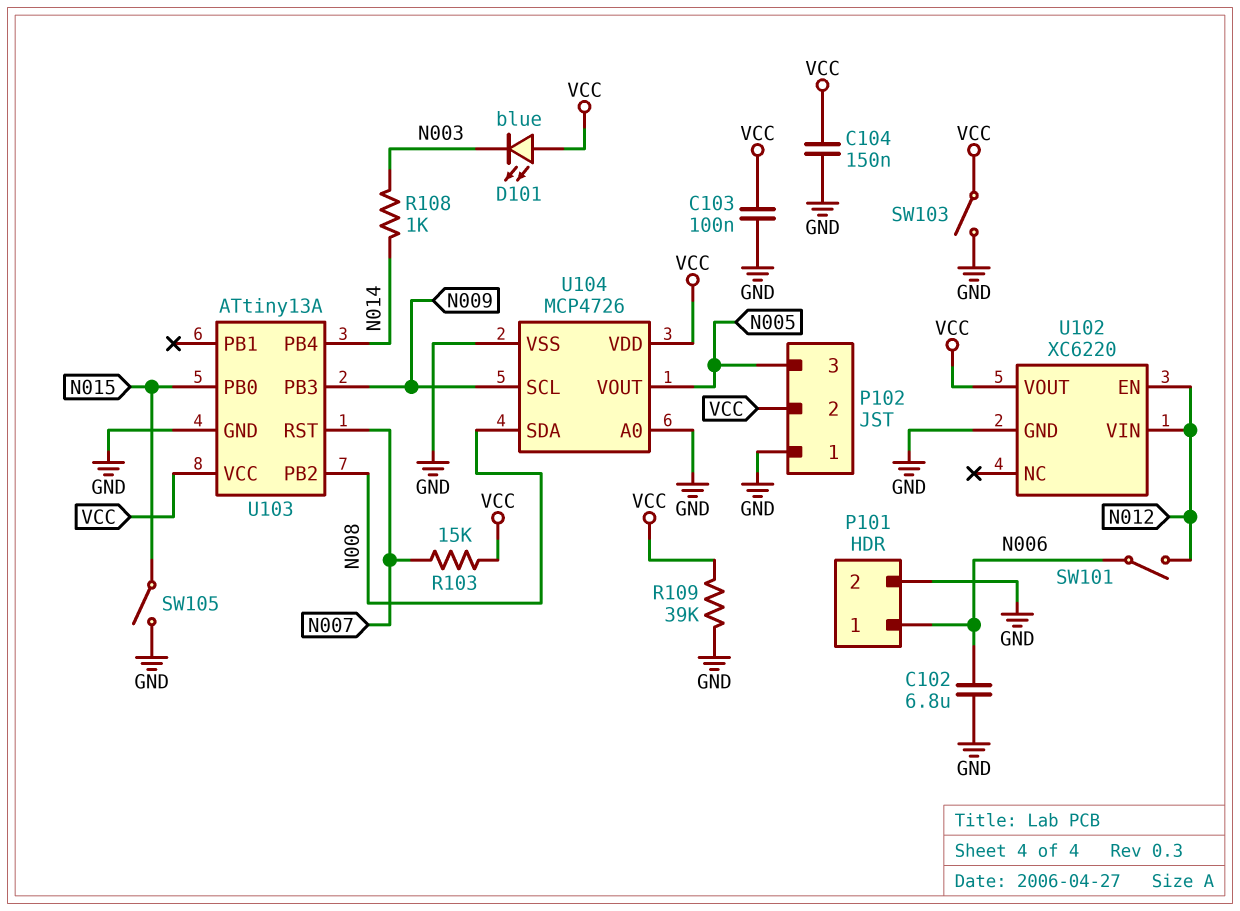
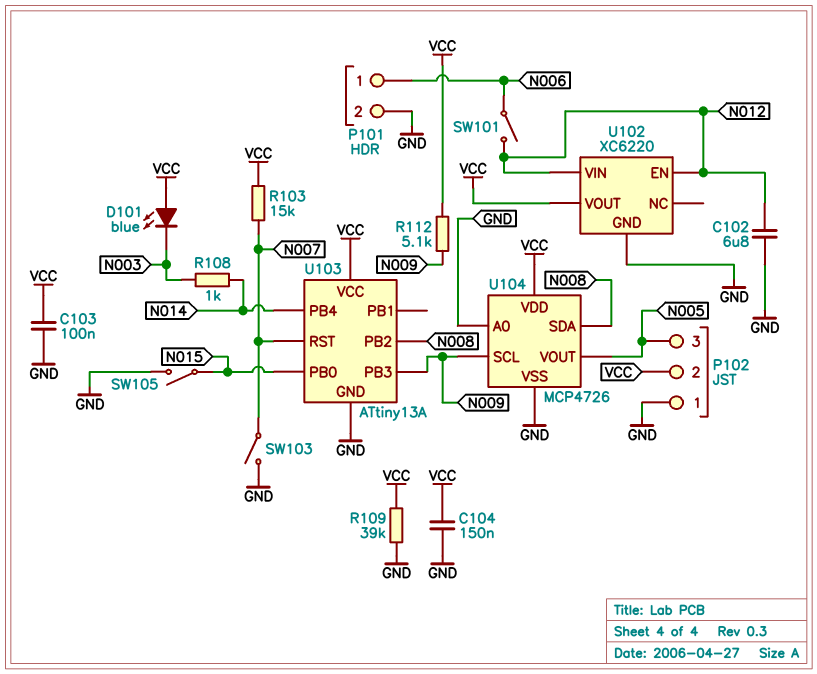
C102: 6.8uF (GND, N006) -> 6.8uF (GND, N012)
R112: none -> 5.1k (N009, VCC)
SW103: switch (GND, VCC) -> switch (GND, N007)

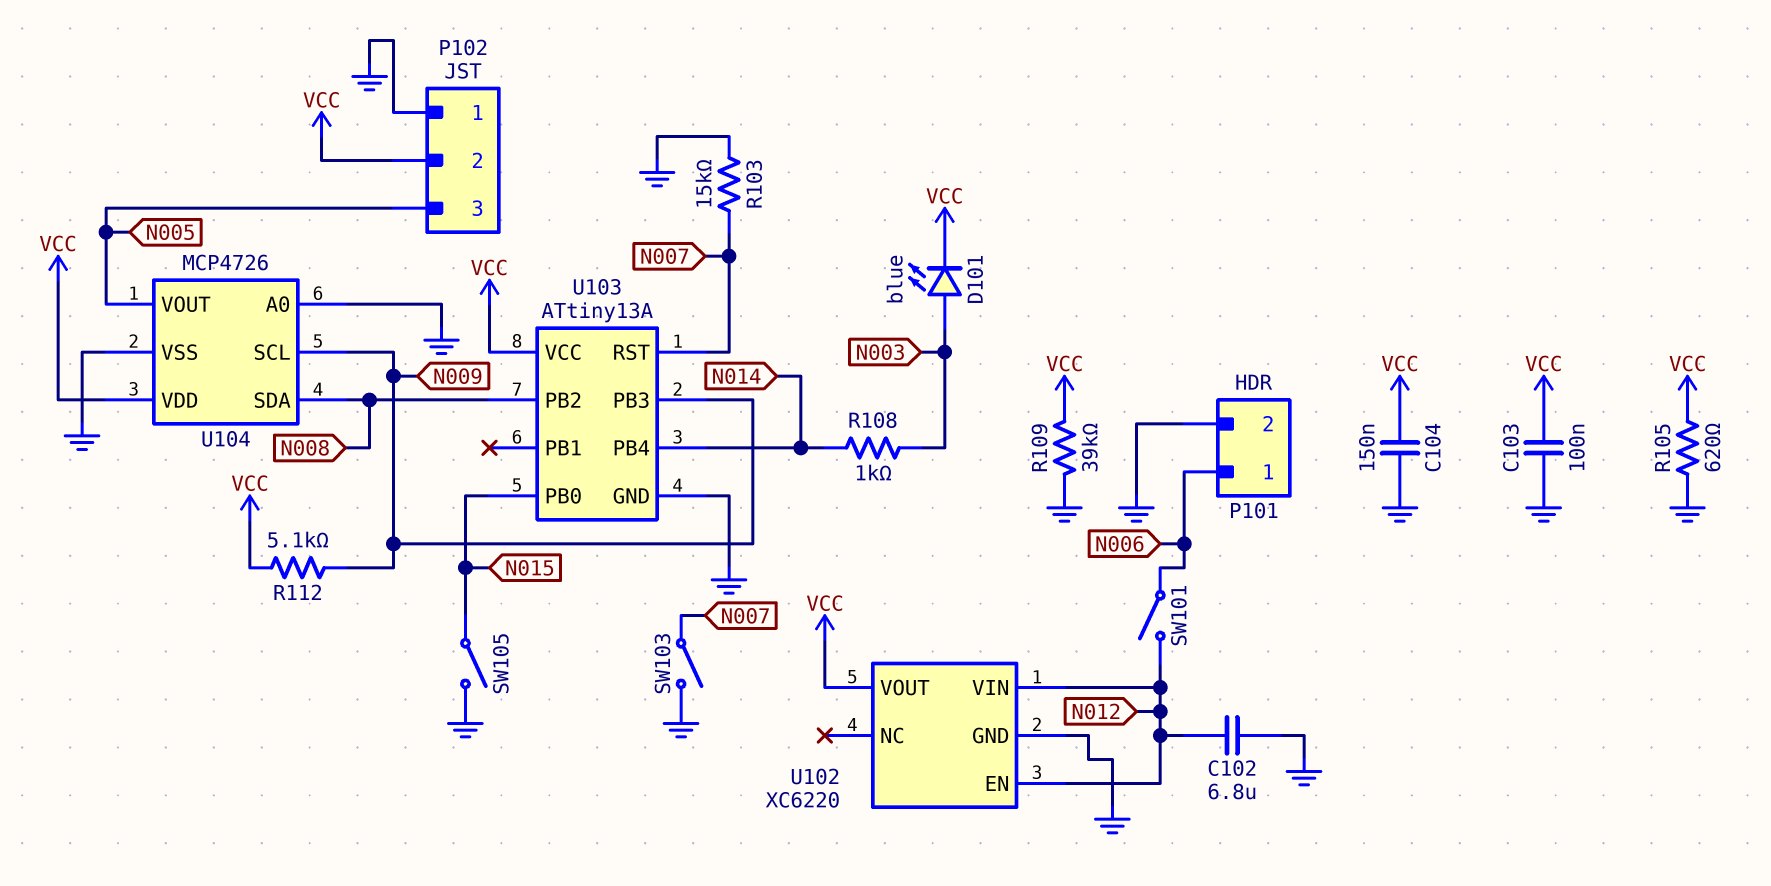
D101: LED blue (A VCC, K N003) -> LED blue (A N003, K VCC)
R103: 15k (N007, VCC) -> 15k (GND, N007)
R105: none -> 620 (GND, VCC)

